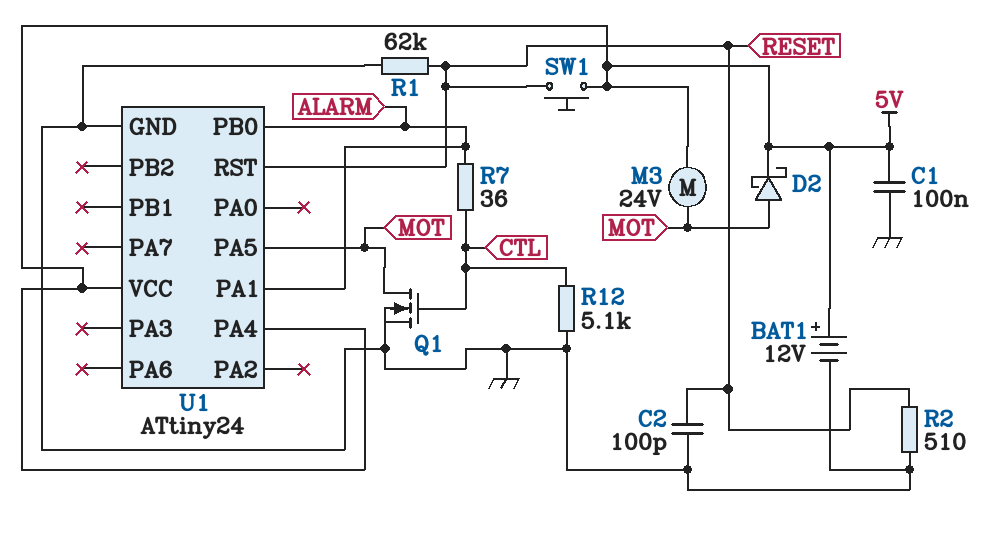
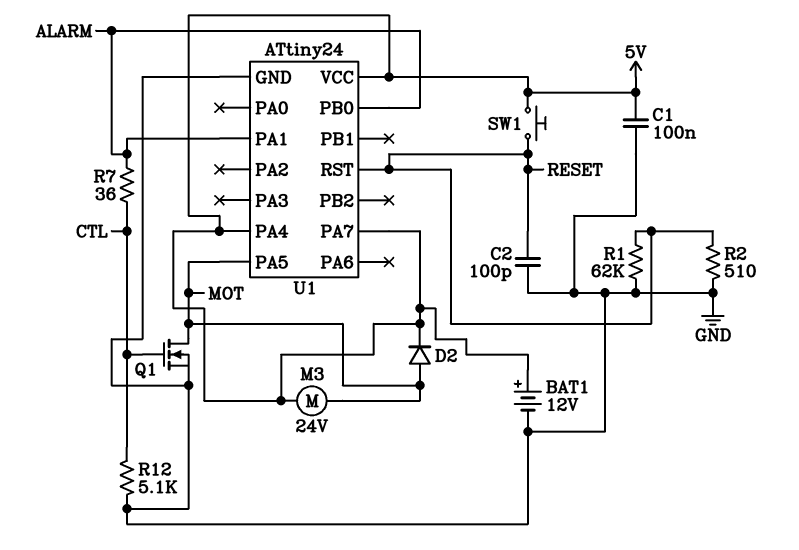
D2: schottky (A MOT, K 5V) -> diode (A MOT, K 5V)
U1 pin PA7: none -> 5V

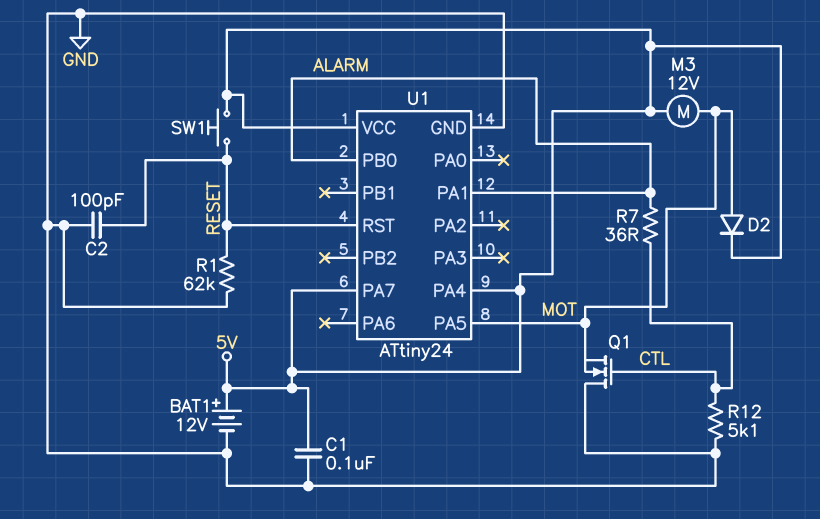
M3: motor 24V (5V, MOT) -> motor 12V (5V, MOT)
Q1: NMOS (G CTL, D MOT, S GND) -> NMOS (G CTL, D GND, S MOT)
R2: 510 (GND, RESET) -> none

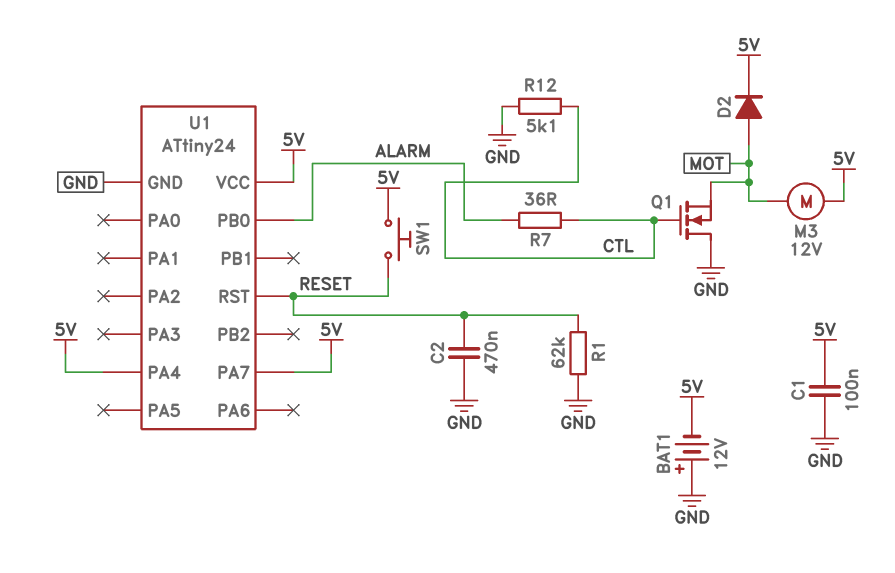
BAT1: 12V (plus 5V, minus GND) -> 12V (plus GND, minus 5V)
C2: 100pF (GND, RESET) -> 470nF (GND, RESET)
U1 pin PA1: ALARM -> none
U1 pin PA5: MOT -> none

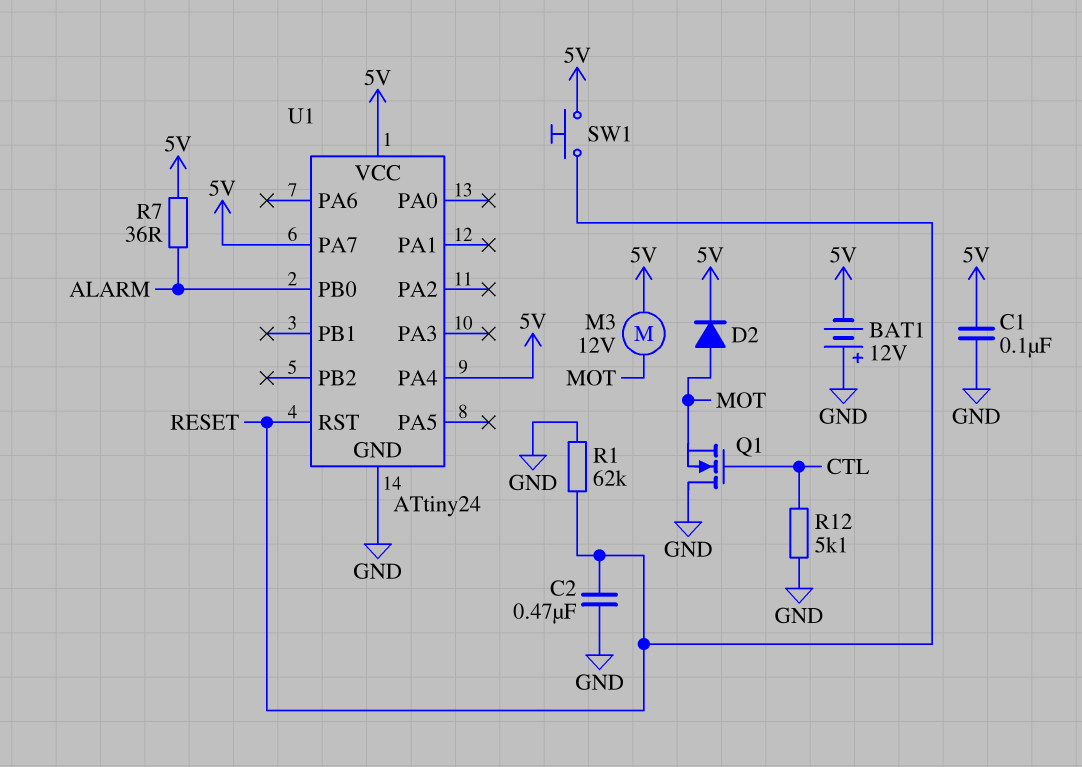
R7: 36 (ALARM, CTL) -> 36 (5V, ALARM)

